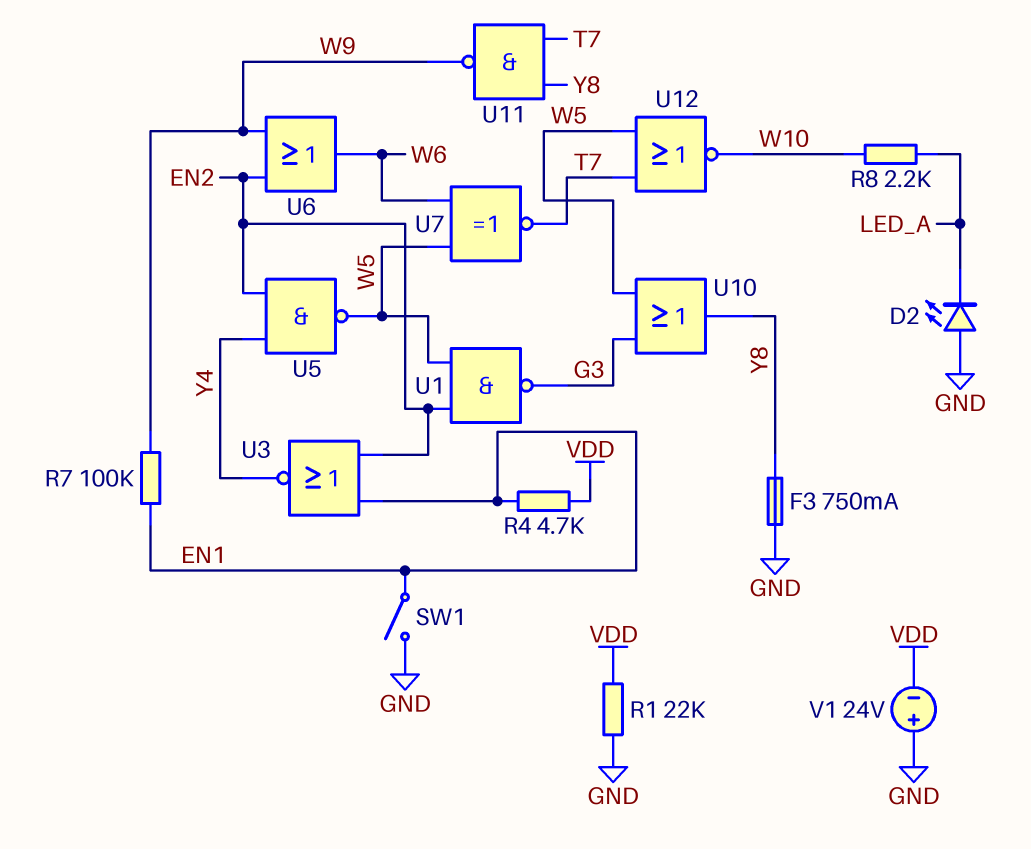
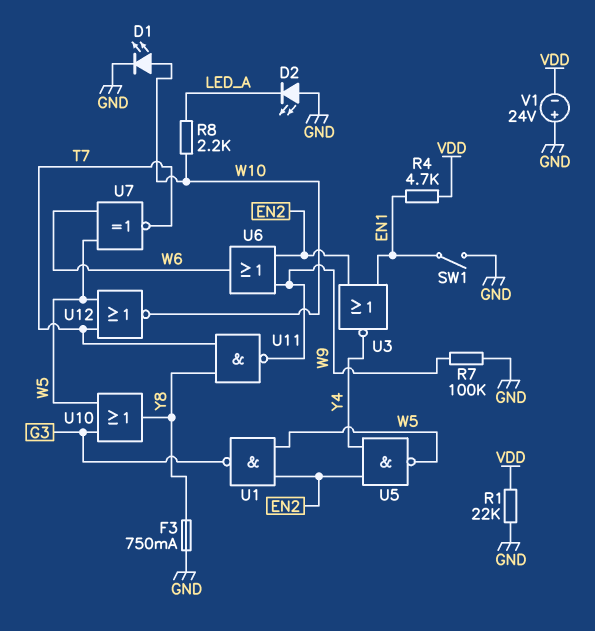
D1: none -> LED (A W10, K GND)
R7: 100k (EN1, W9) -> 100k (GND, W9)

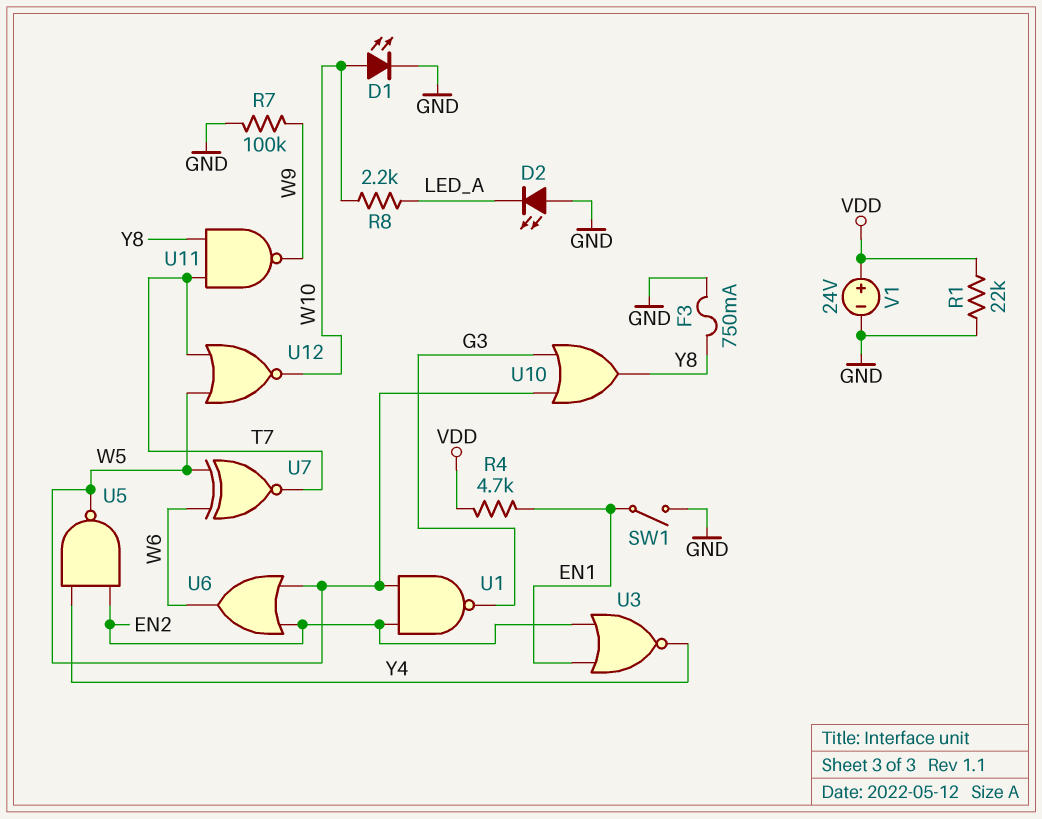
U6: OR (in EN2, in W9, out W6) -> OR (in EN2, in W5, out W6)
V1: 24V (plus GND, minus VDD) -> 24V (plus VDD, minus GND)

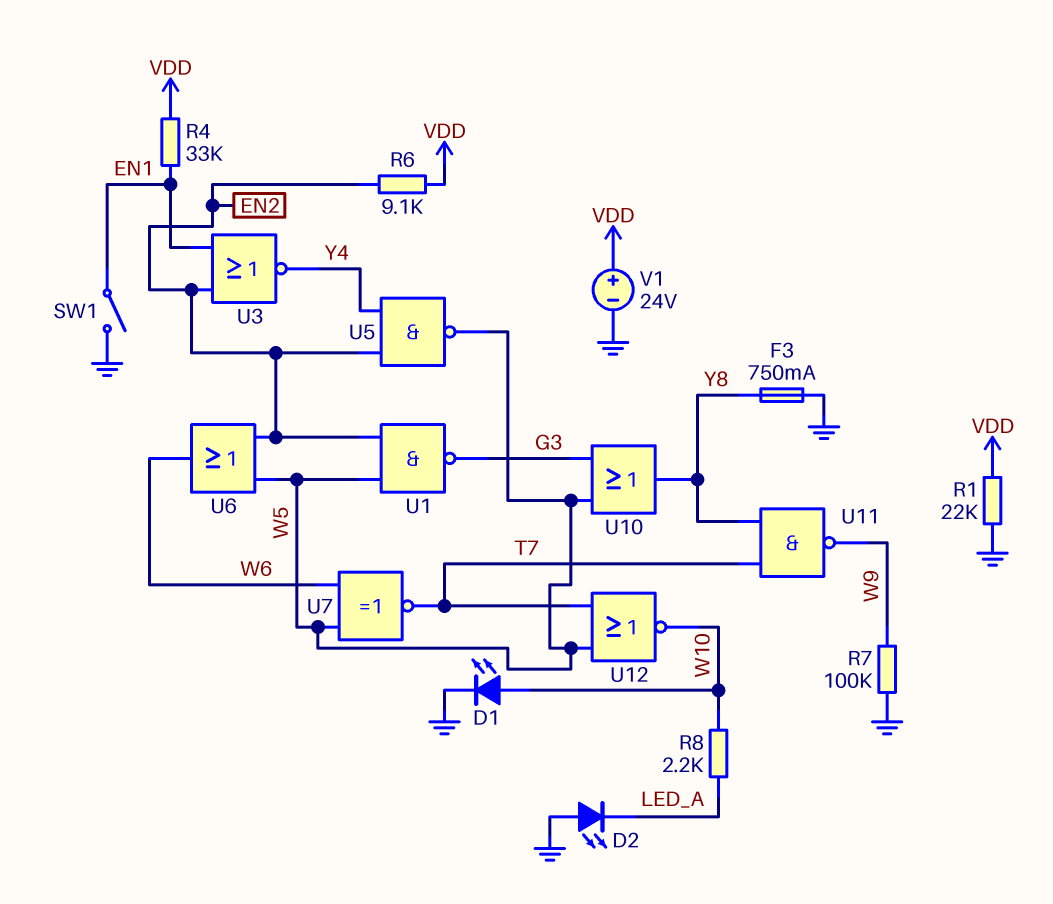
R4: 4.7k (EN1, VDD) -> 33k (EN1, VDD)
R6: none -> 9.1k (EN2, VDD)

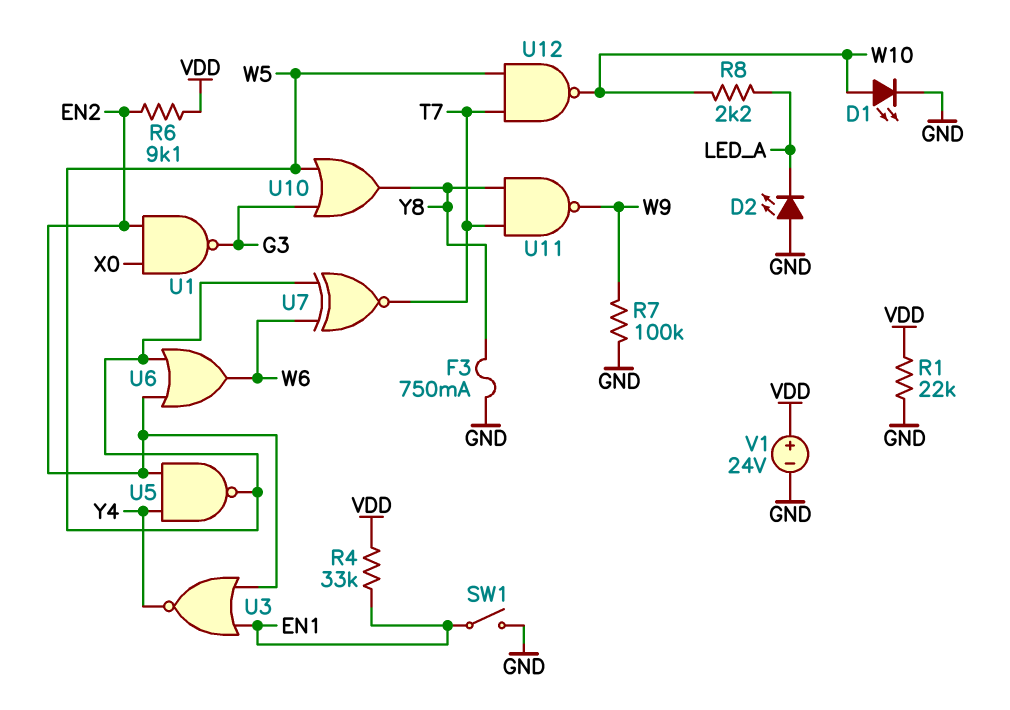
U1: NAND (in EN2, in W5, out G3) -> NAND (in EN2, in X0, out G3)
U12: NOR (in T7, in W5, out W10) -> NAND (in T7, in W5, out W10)

